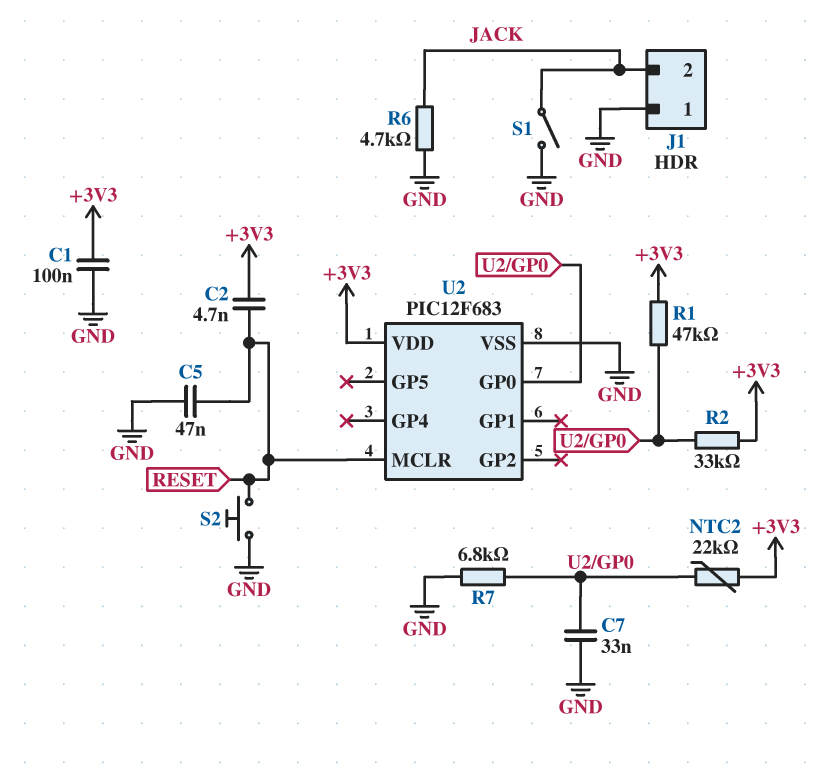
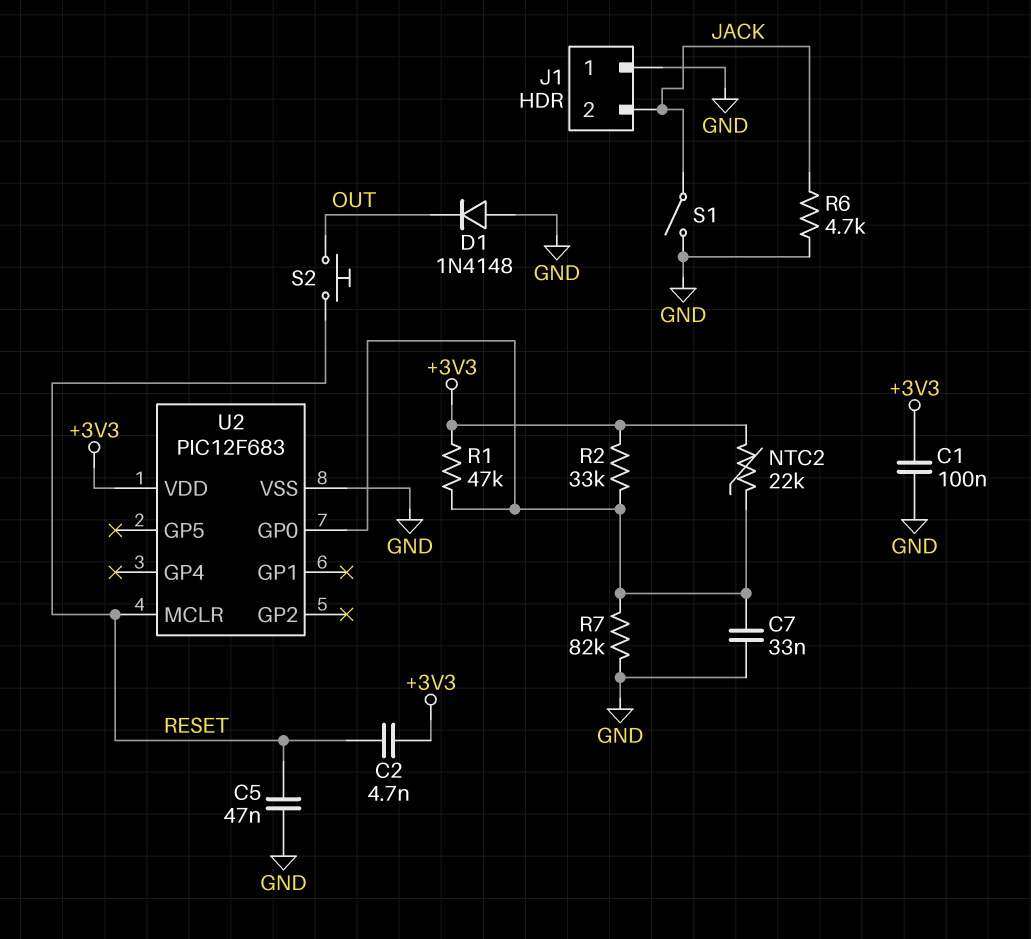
D1: none -> diode 1N4148 (A GND, K OUT)
R7: 6.8k (GND, U2/GP0) -> 82k (GND, U2/GP0)
S2: button (GND, RESET) -> button (OUT, RESET)

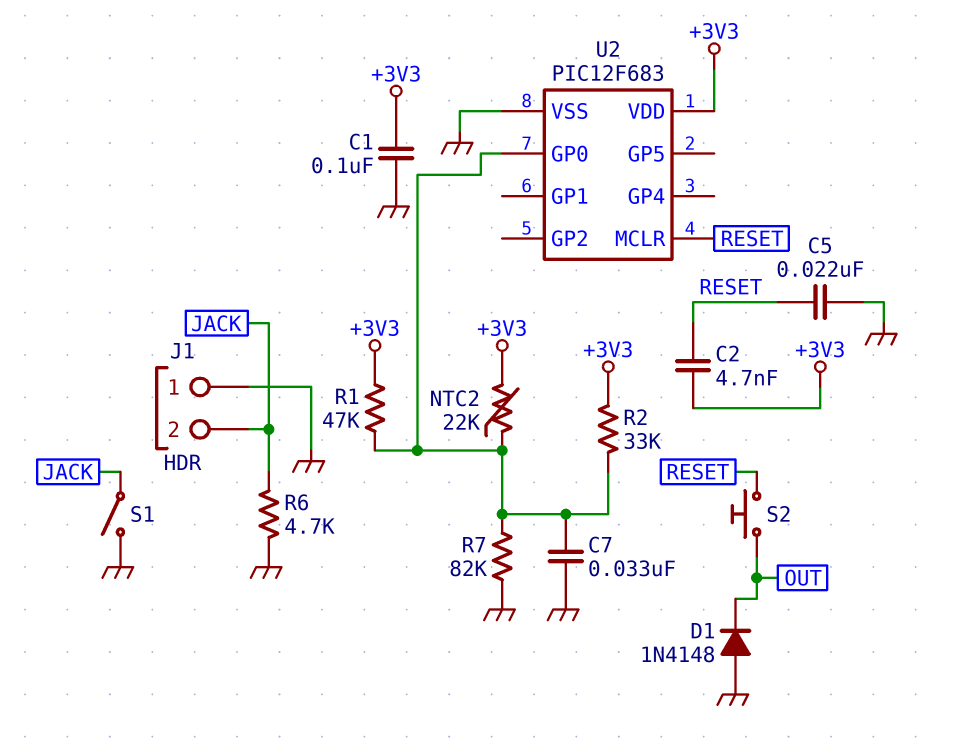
C5: 47nF (GND, RESET) -> 22nF (GND, RESET)

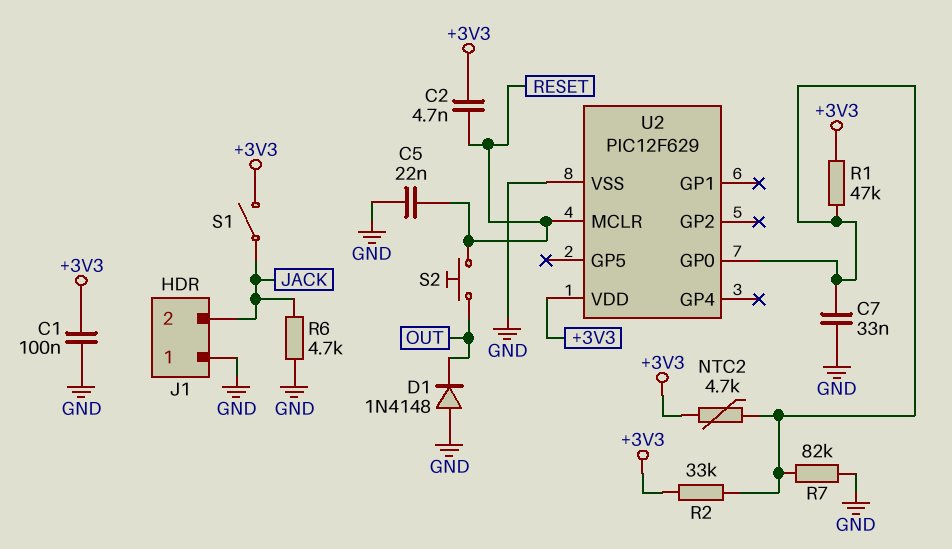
NTC2: 22k (+3V3, U2/GP0) -> 4.7k (+3V3, U2/GP0)
S1: switch (GND, JACK) -> switch (+3V3, JACK)
U2: PIC12F683 -> PIC12F629

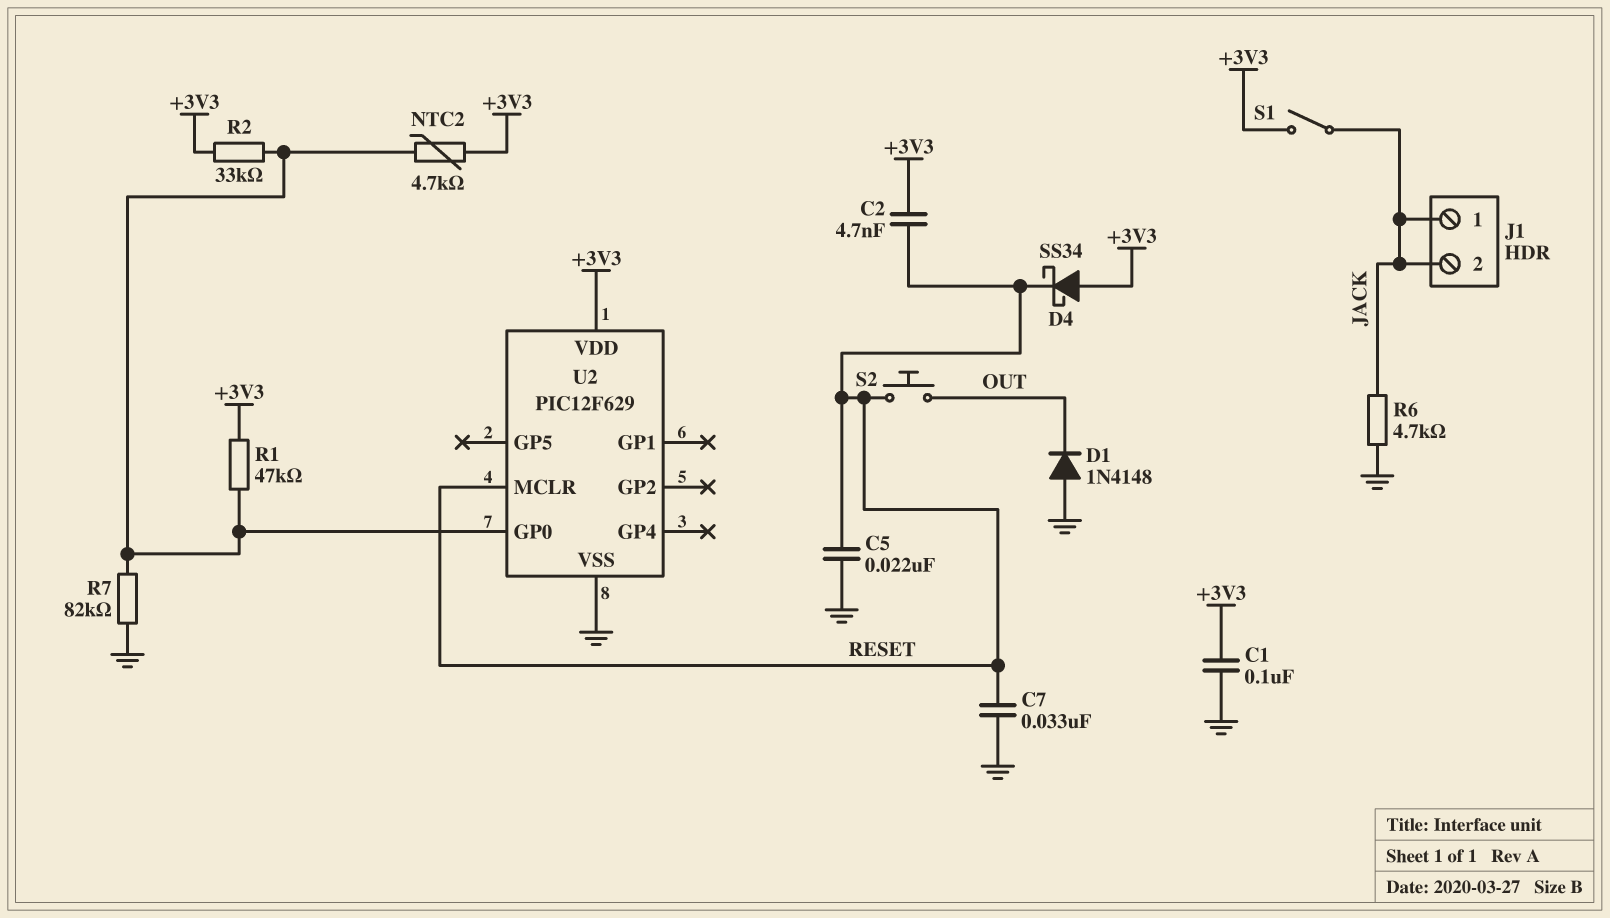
C7: 33nF (GND, U2/GP0) -> 33nF (GND, RESET)
D4: none -> schottky SS34 (A +3V3, K RESET)
J1 pin 1: GND -> JACK

